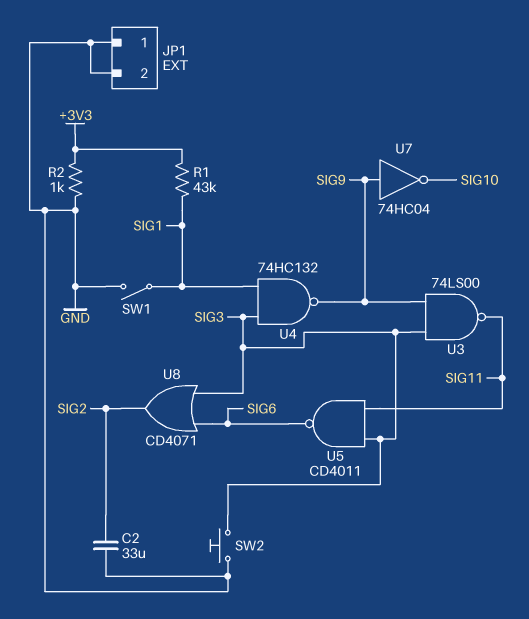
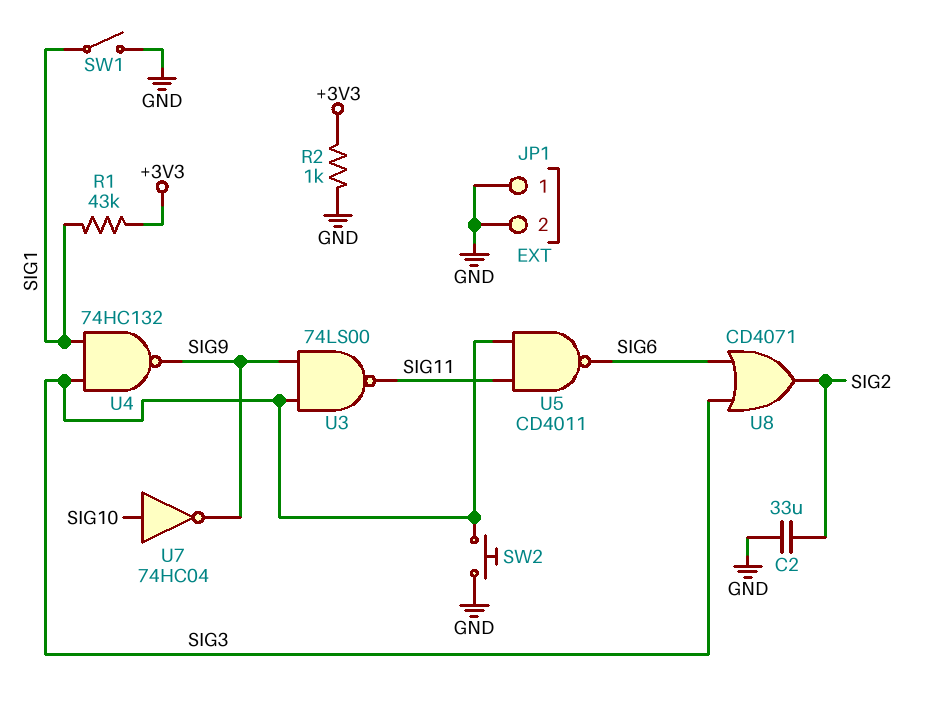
U7: NOT 74HC04 (in SIG9, out SIG10) -> NOT 74HC04 (in SIG10, out SIG9)

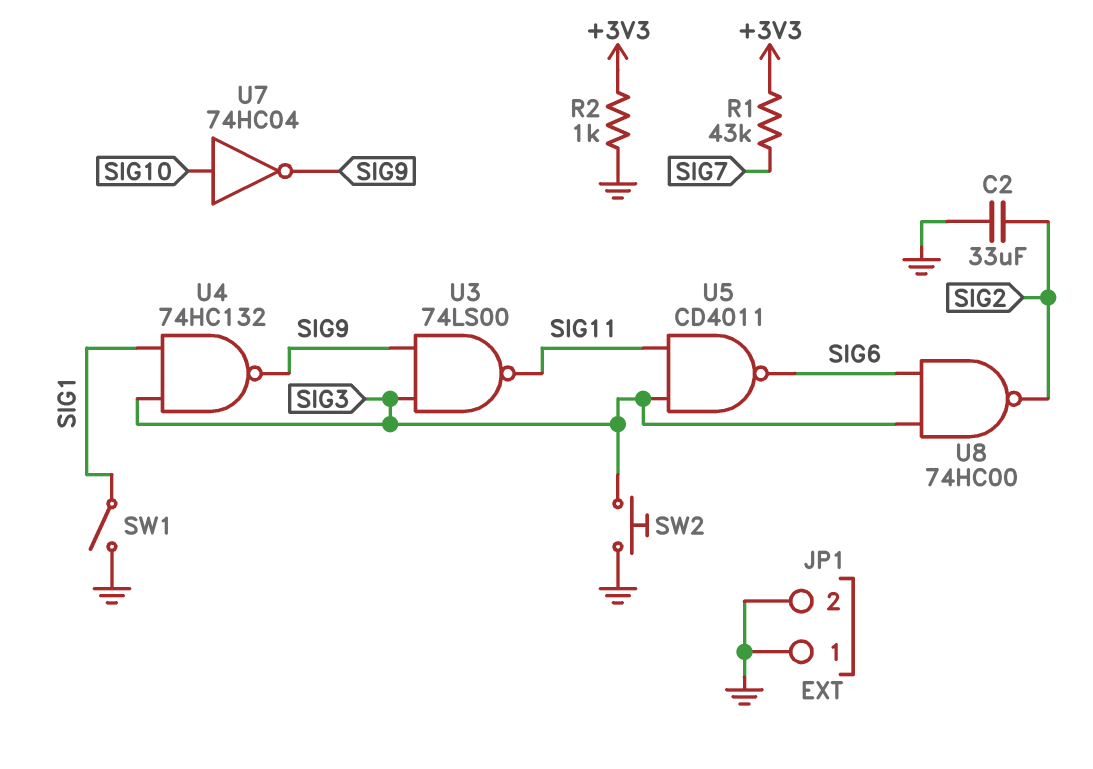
R1: 43k (+3V3, SIG1) -> 43k (+3V3, SIG7)
U8: OR CD4071 (in SIG3, in SIG6, out SIG2) -> NAND 74HC00 (in SIG3, in SIG6, out SIG2)

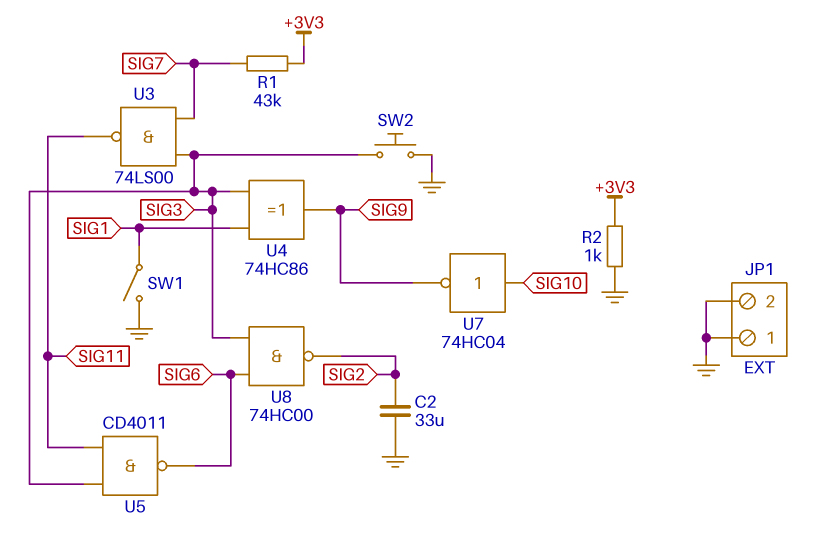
U3: NAND 74LS00 (in SIG3, in SIG9, out SIG11) -> NAND 74LS00 (in SIG3, in SIG7, out SIG11)
U4: NAND 74HC132 (in SIG1, in SIG3, out SIG9) -> XOR 74HC86 (in SIG1, in SIG3, out SIG9)

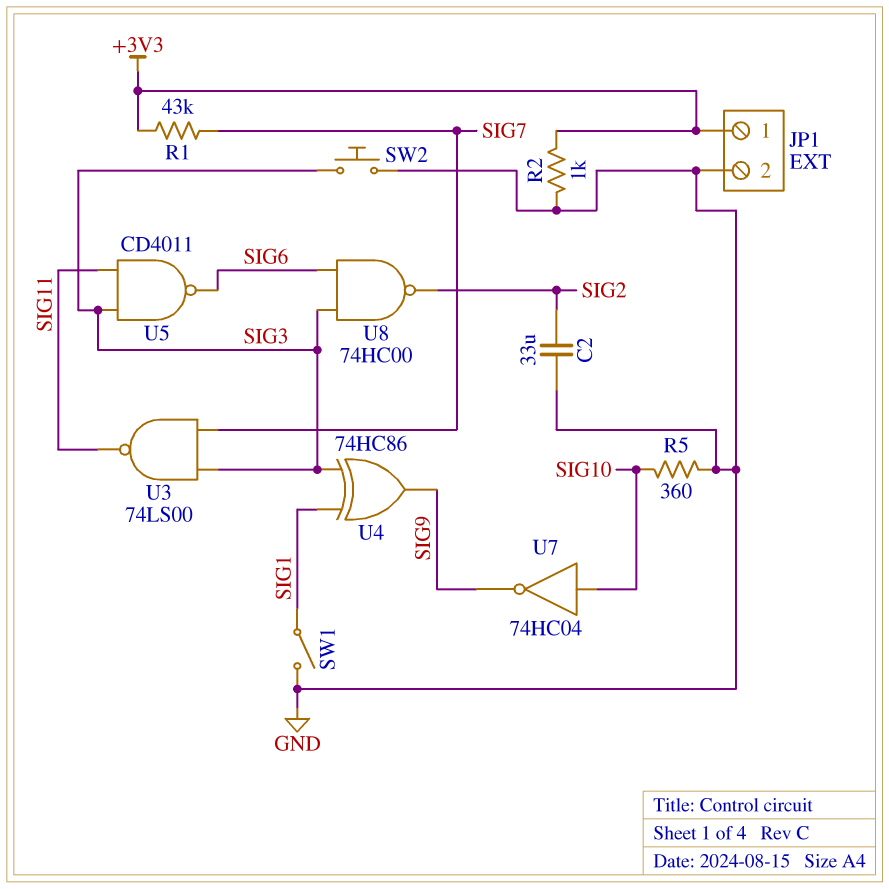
JP1 pin 1: GND -> +3V3
R5: none -> 360 (GND, SIG10)

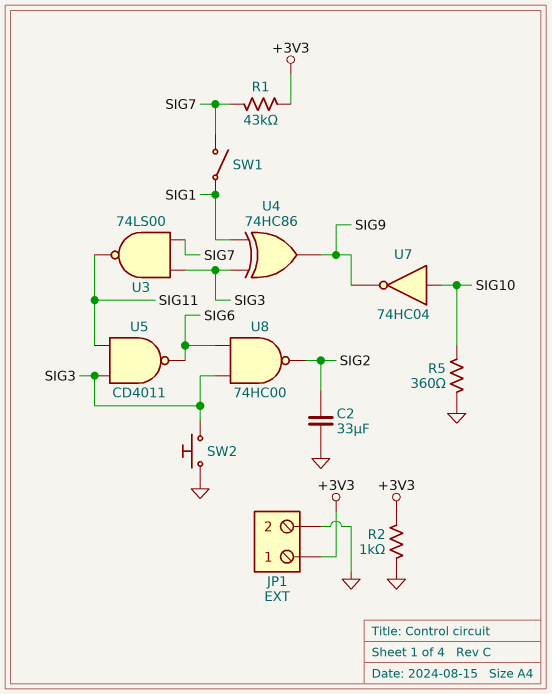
SW1: switch (GND, SIG1) -> switch (SIG1, SIG7)

